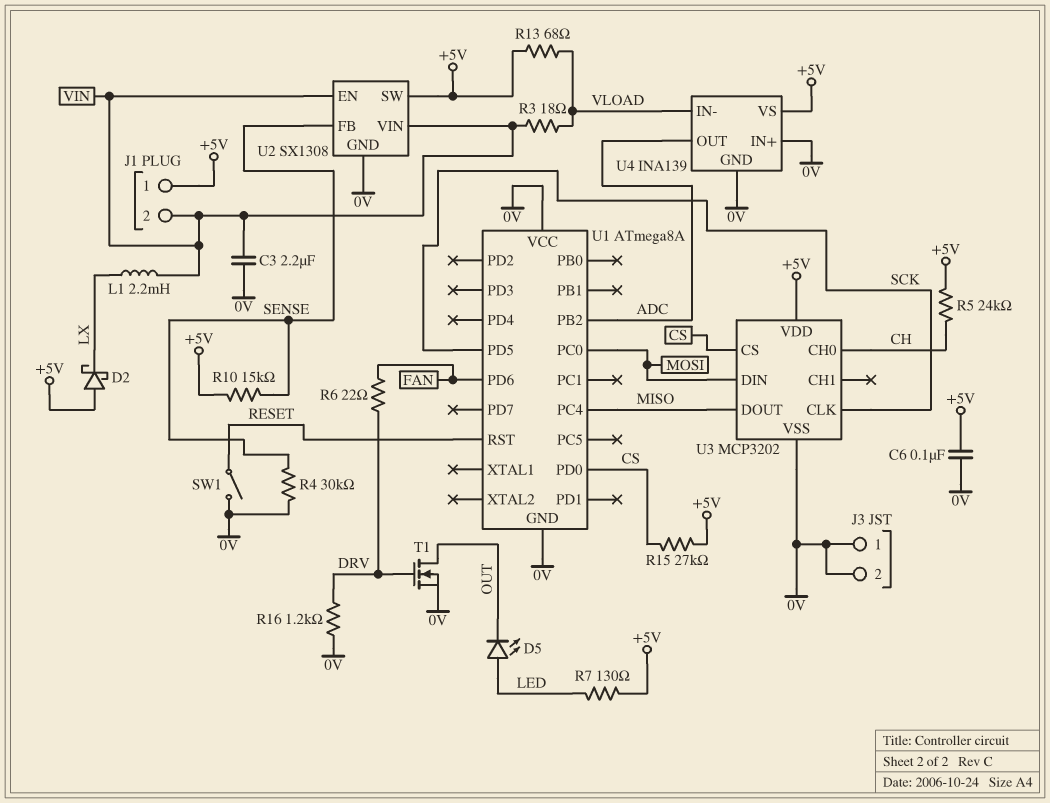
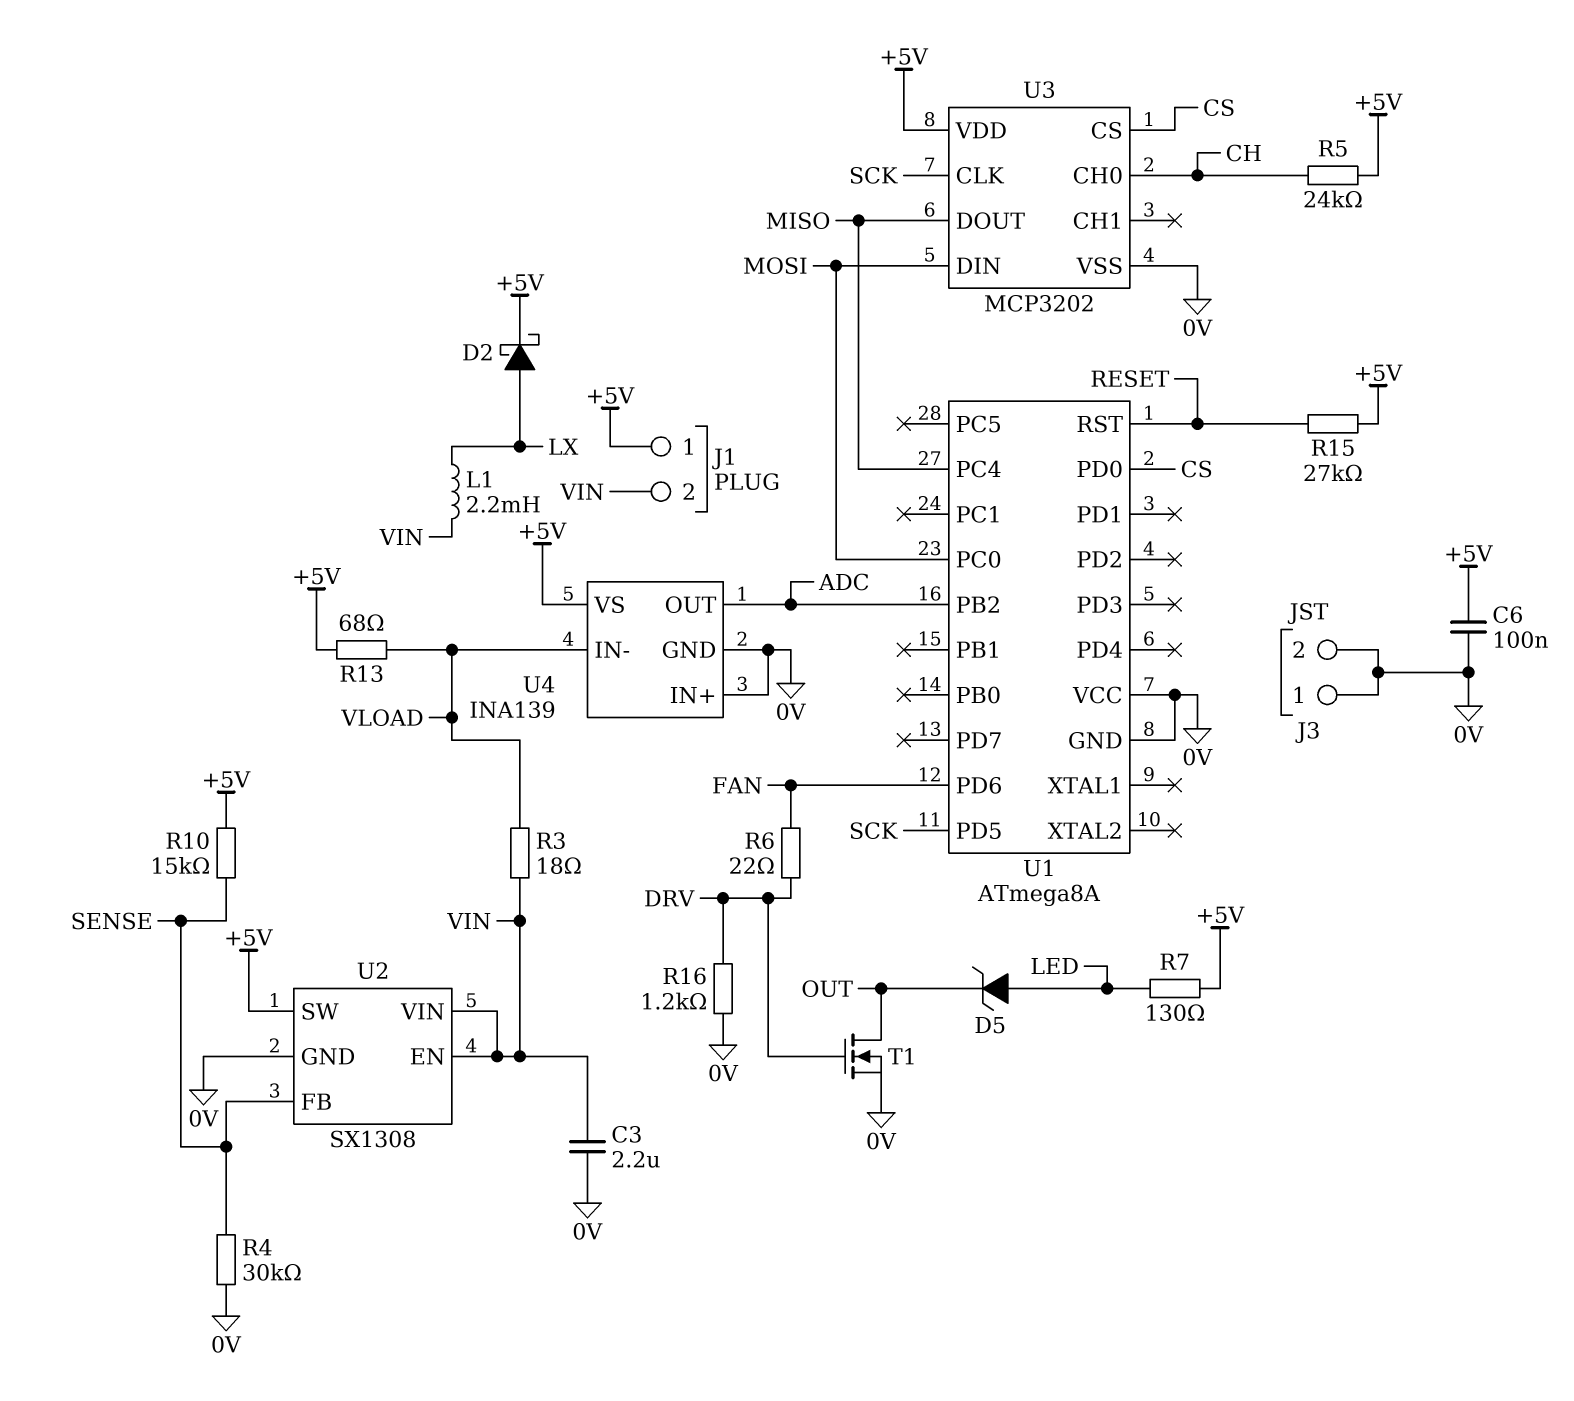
D2: schottky (A +5V, K LX) -> schottky (A LX, K +5V)
D5: LED (A LED, K OUT) -> zener (A LED, K OUT)
R15: 27k (+5V, CS) -> 27k (+5V, RESET)
SW1: switch (0V, RESET) -> none

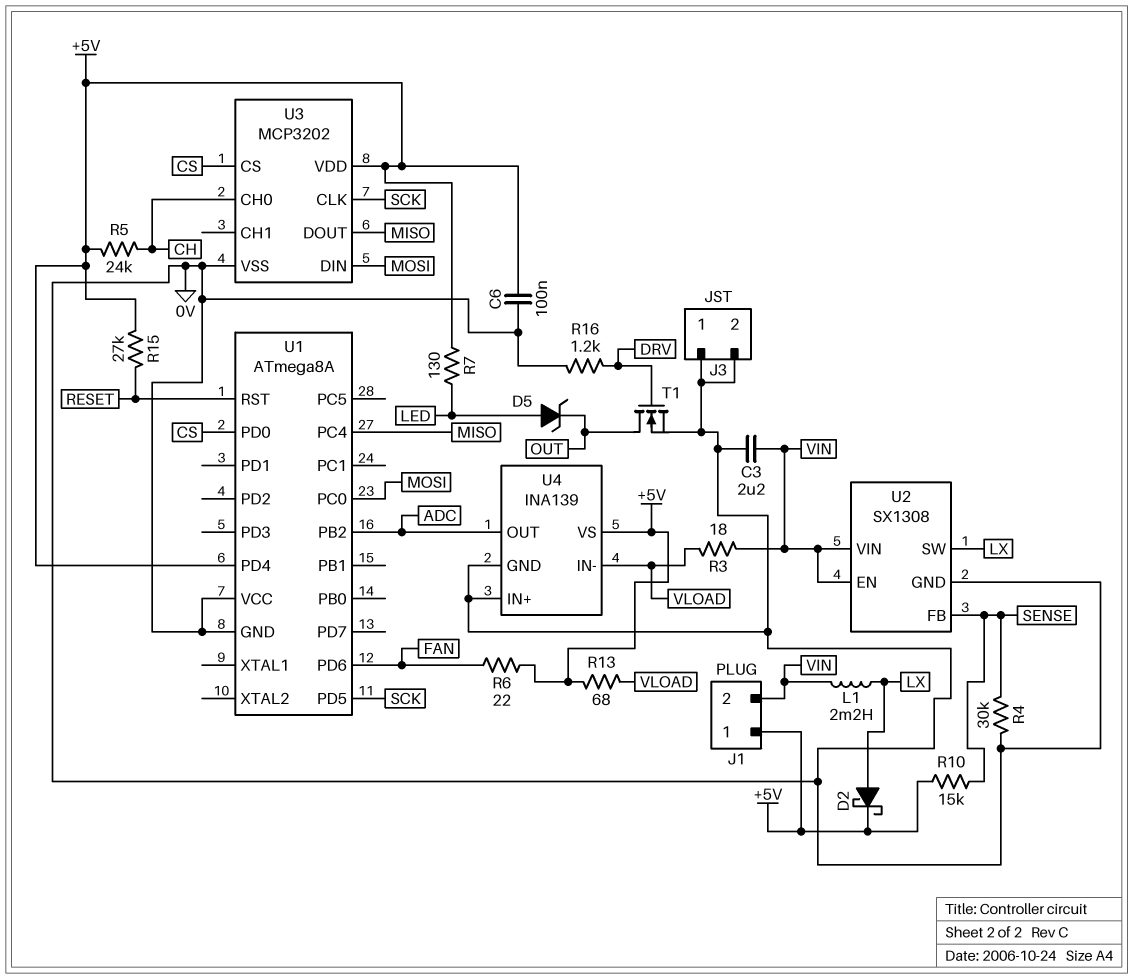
R6: 22 (DRV, FAN) -> 22 (+5V, FAN)
U1 pin PD4: none -> +5V
U2 pin SW: +5V -> LX

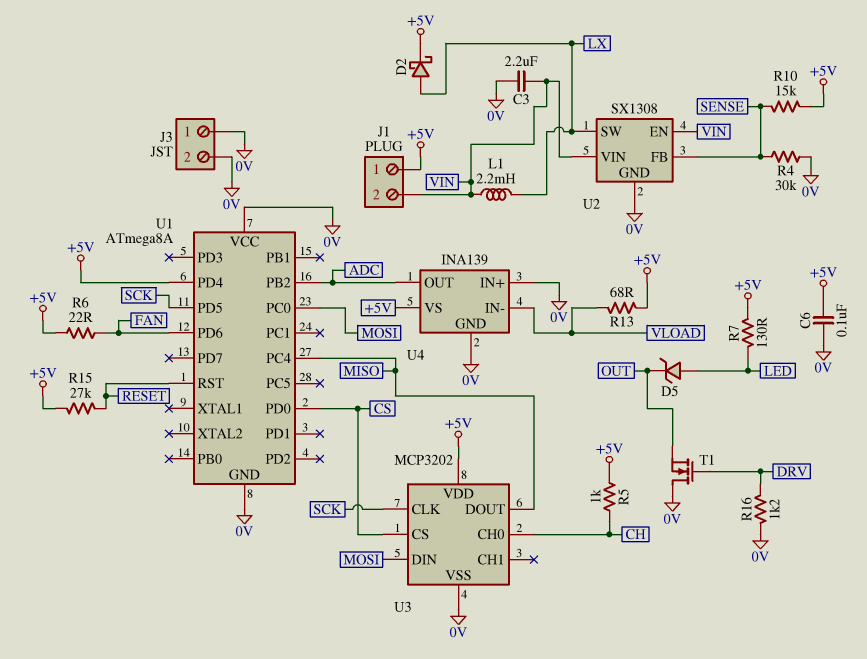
R3: 18 (VIN, VLOAD) -> none
R5: 24k (+5V, CH) -> 1k (+5V, CH)
T1: NMOS (G DRV, D OUT, S 0V) -> NMOS (G DRV, D 0V, S OUT)

